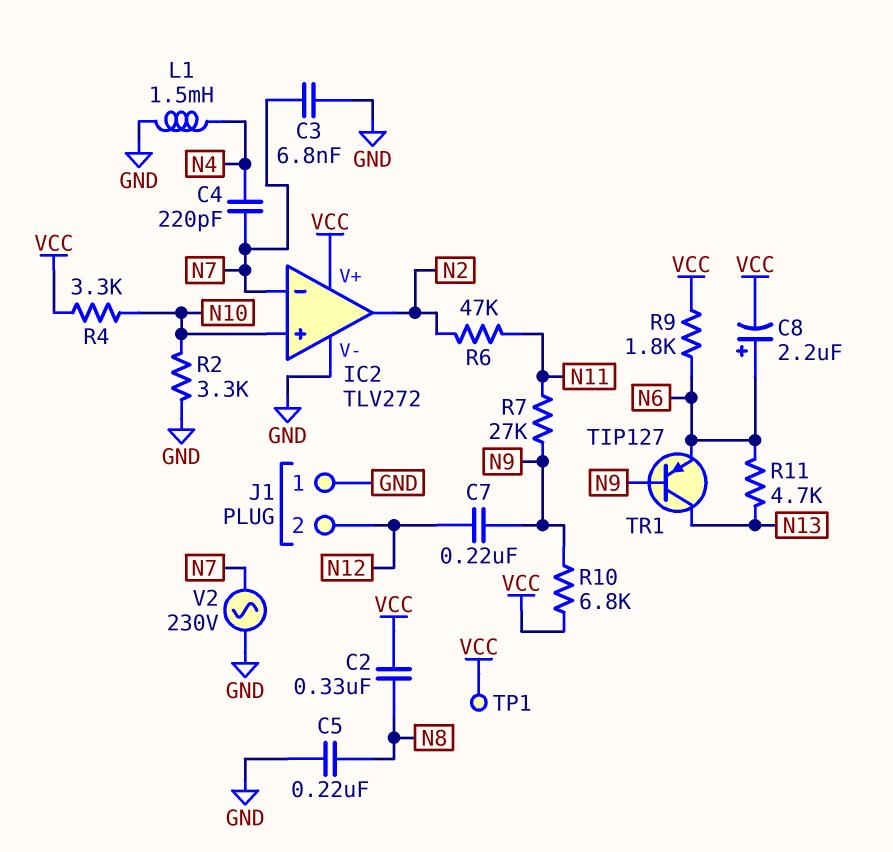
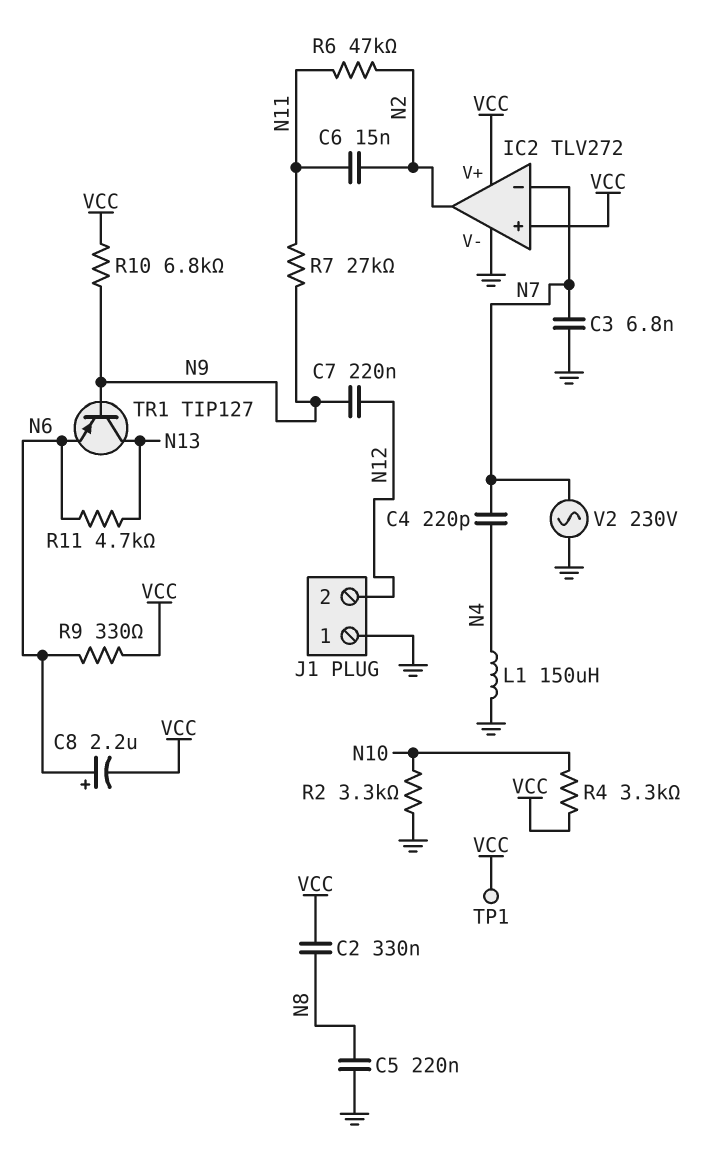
C6: none -> 15nF (N2, N11)
IC2 pin in+: N10 -> VCC
L1: 1.5mH (GND, N4) -> 150uH (GND, N4)
R9: 1.8k (N6, VCC) -> 330 (N6, VCC)

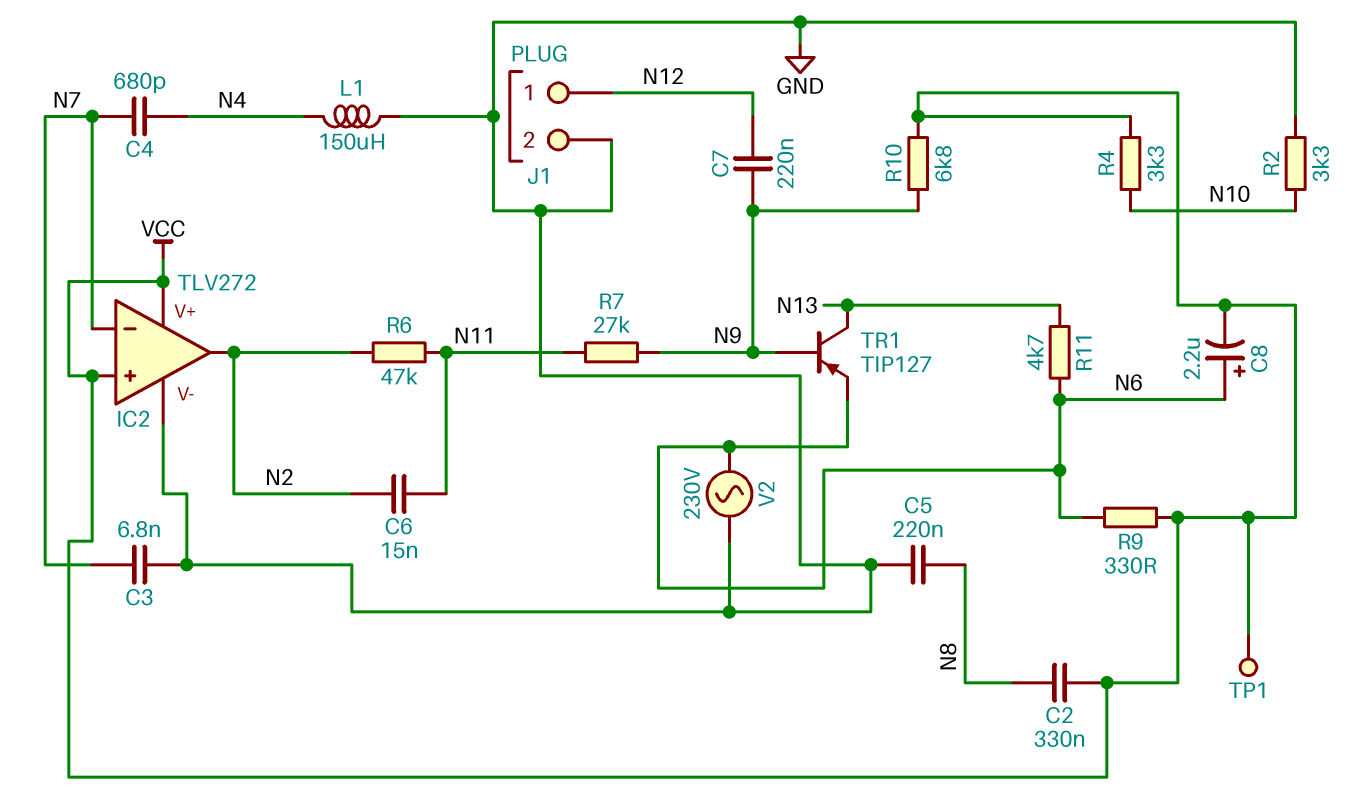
C4: 220pF (N4, N7) -> 680pF (N4, N7)
J1 pin 1: GND -> N12
J1 pin 2: N12 -> GND
V2: AC 230V (GND, N7) -> AC 230V (GND, N6)

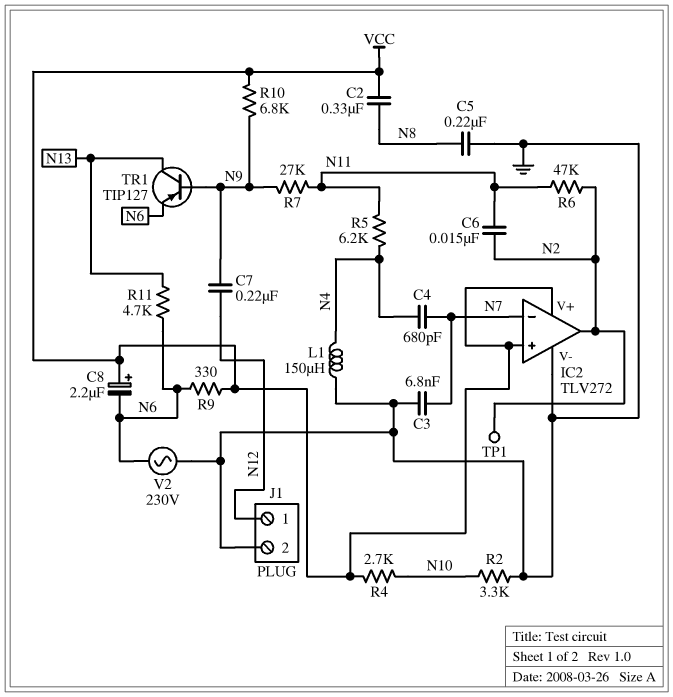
C8: 2.2uF (plus N6, minus VCC) -> 2.2uF (plus VCC, minus N6)
R4: 3.3k (N10, VCC) -> 2.7k (N10, VCC)
R5: none -> 6.2k (N4, N11)
TP1: test point (VCC) -> test point (N2)

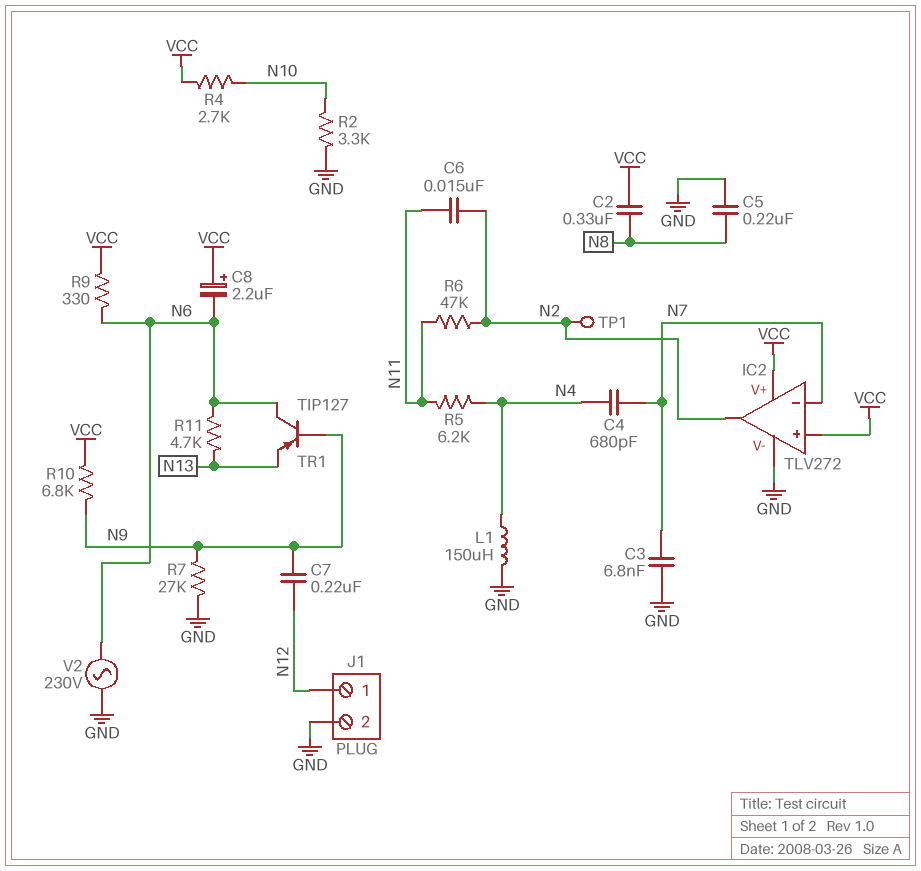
R7: 27k (N9, N11) -> 27k (GND, N9)
TR1: PNP TIP127 (B N9, C N13, E N6) -> PNP TIP127 (B N9, C N6, E N13)

